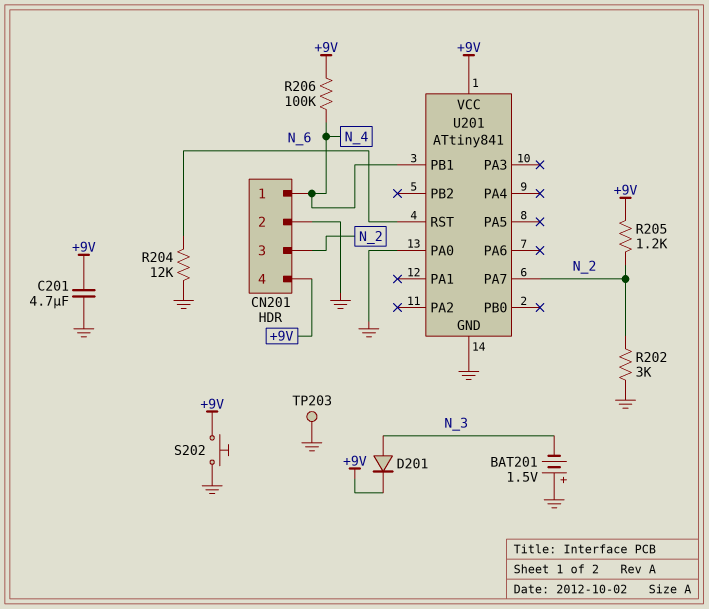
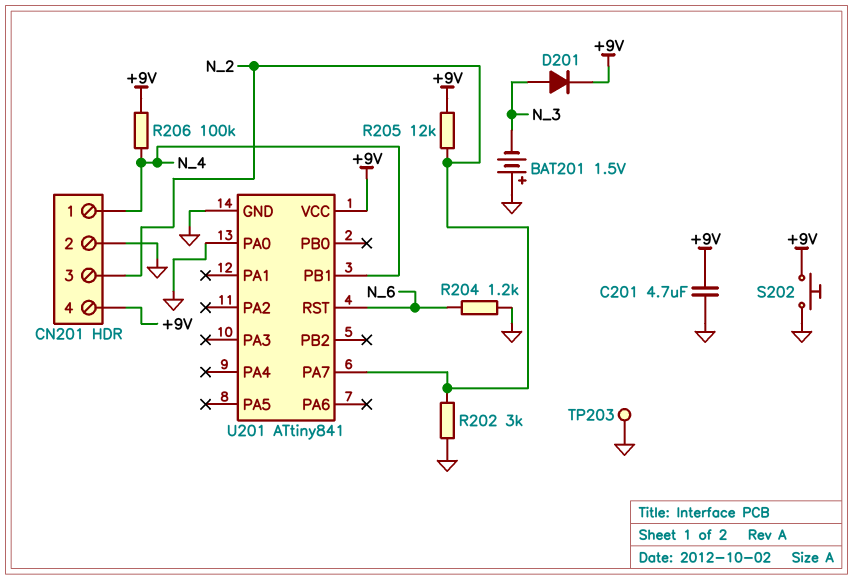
R204: 12k (GND, N_6) -> 1.2k (GND, N_6)
R205: 1.2k (+9V, N_2) -> 12k (+9V, N_2)

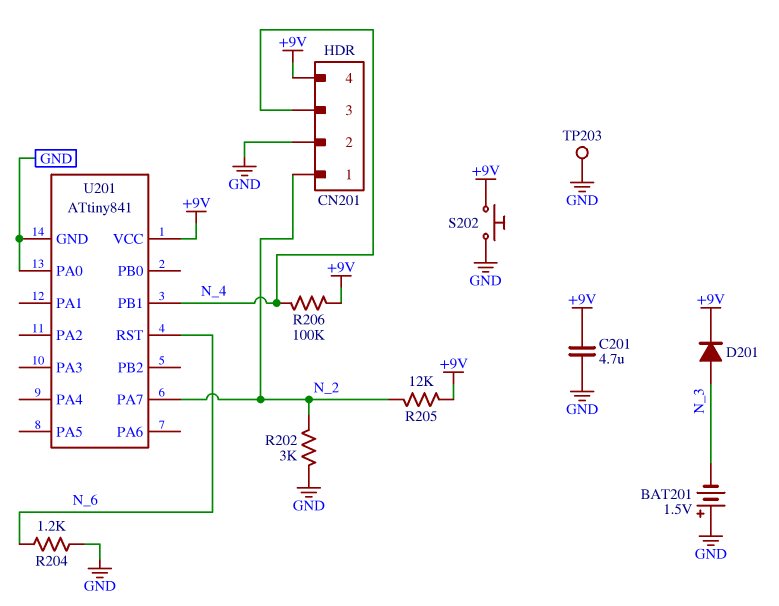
CN201 pin 1: N_4 -> N_2
CN201 pin 3: N_2 -> N_4

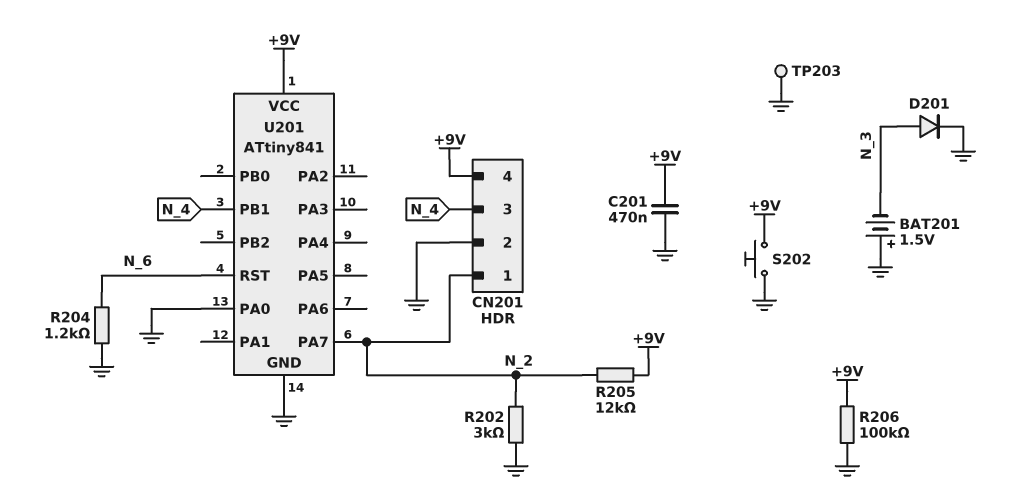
C201: 4.7uF (+9V, GND) -> 470nF (+9V, GND)
D201: diode (A N_3, K +9V) -> diode (A N_3, K GND)
R206: 100k (+9V, N_4) -> 100k (+9V, GND)

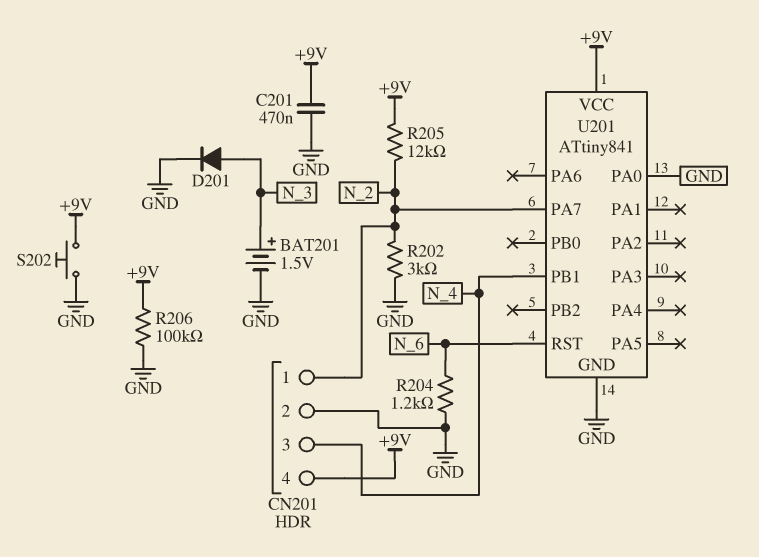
BAT201: 1.5V (plus GND, minus N_3) -> 1.5V (plus N_3, minus GND)
TP203: test point (GND) -> none

